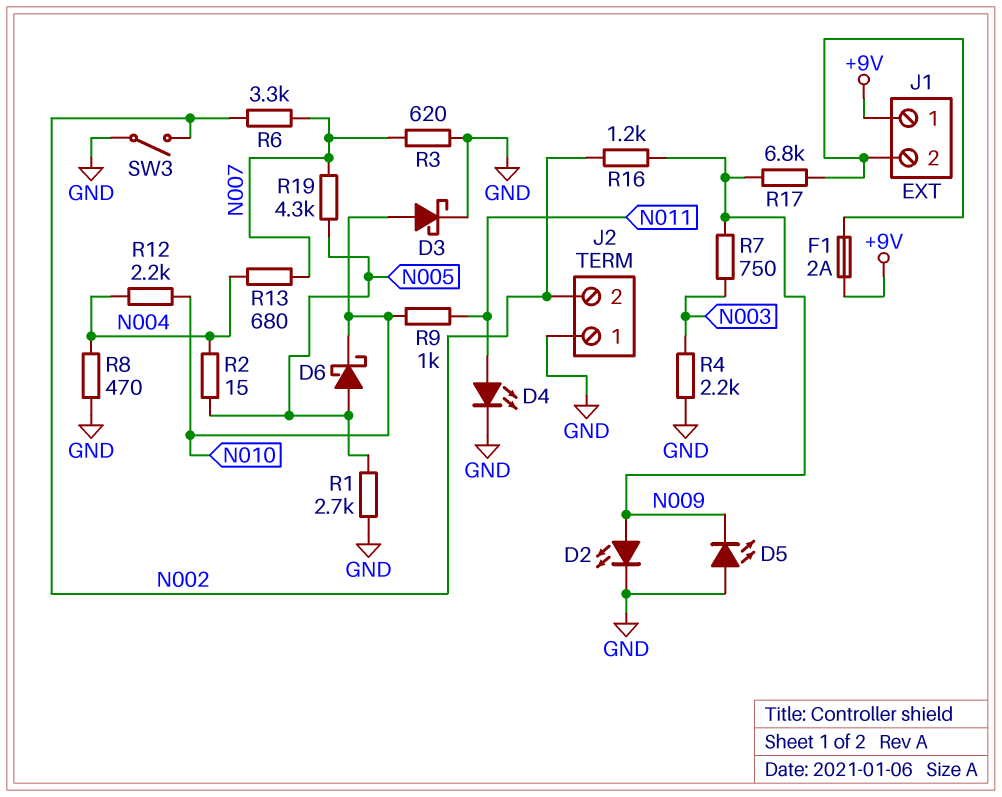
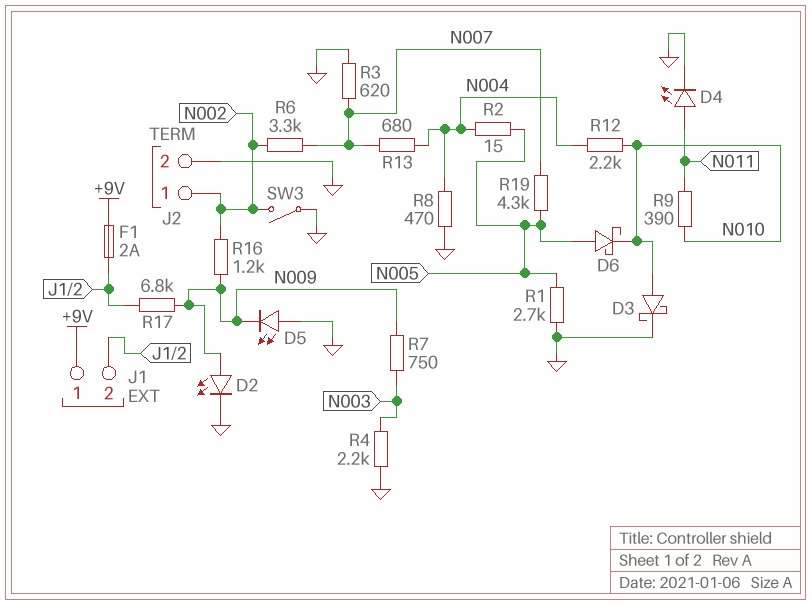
J2 pin 1: GND -> N002
J2 pin 2: N002 -> GND
R9: 1k (N010, N011) -> 390 (N010, N011)

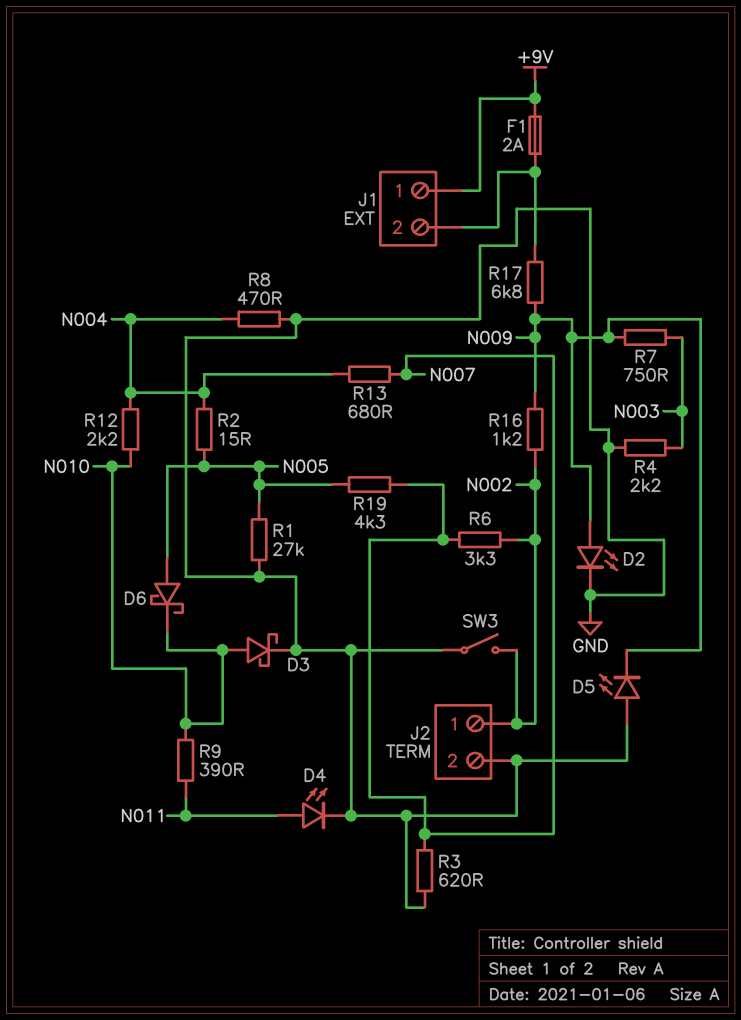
R1: 2.7k (GND, N005) -> 27k (GND, N005)

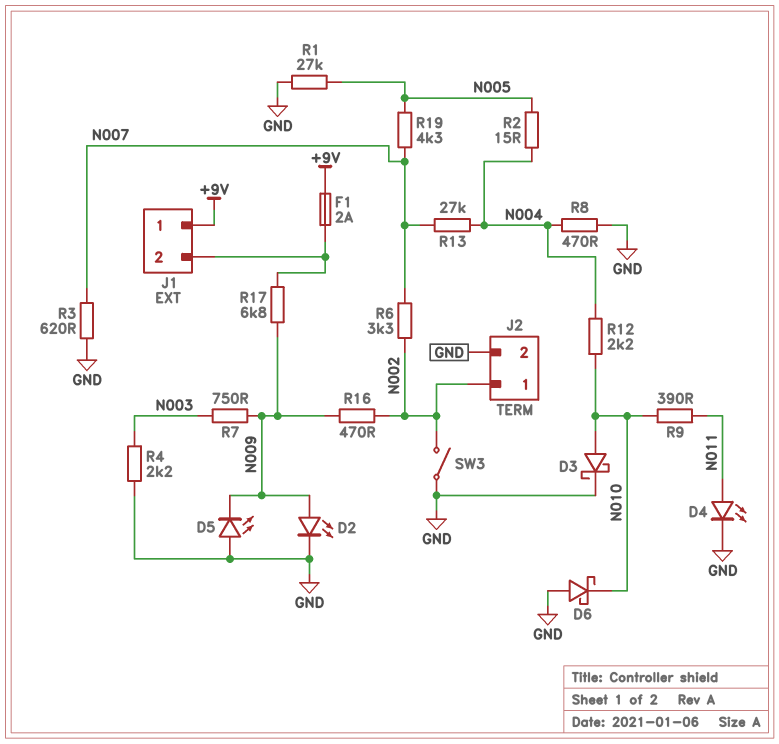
D6: schottky (A N005, K N010) -> schottky (A GND, K N010)
R13: 680 (N004, N007) -> 27k (N004, N007)
R16: 1.2k (N002, N009) -> 470 (N002, N009)

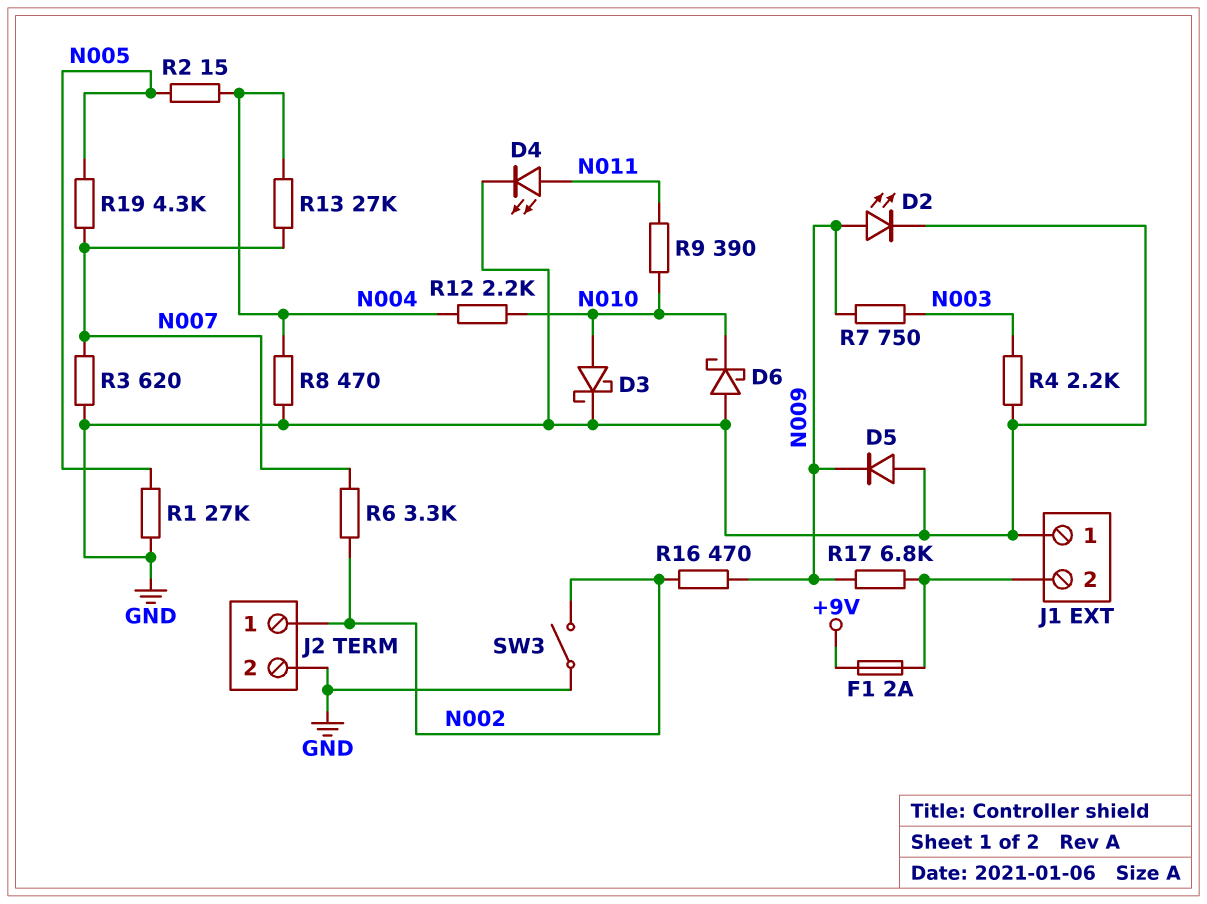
D5: LED (A GND, K N009) -> diode (A GND, K N009)
J1 pin 1: +9V -> GND

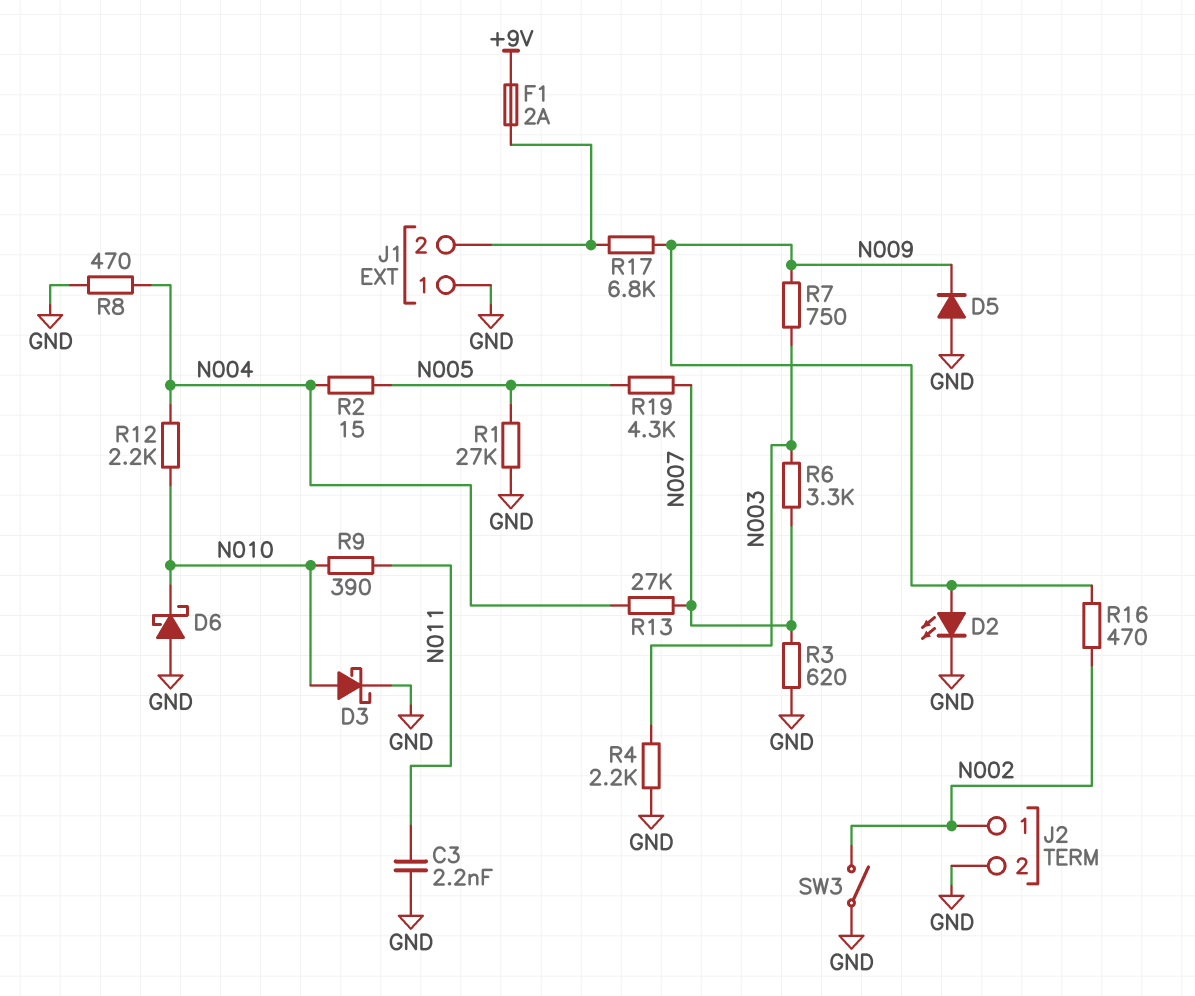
C3: none -> 2.2nF (GND, N011)
D4: LED (A N011, K GND) -> none
R6: 3.3k (N002, N007) -> 3.3k (N003, N007)

